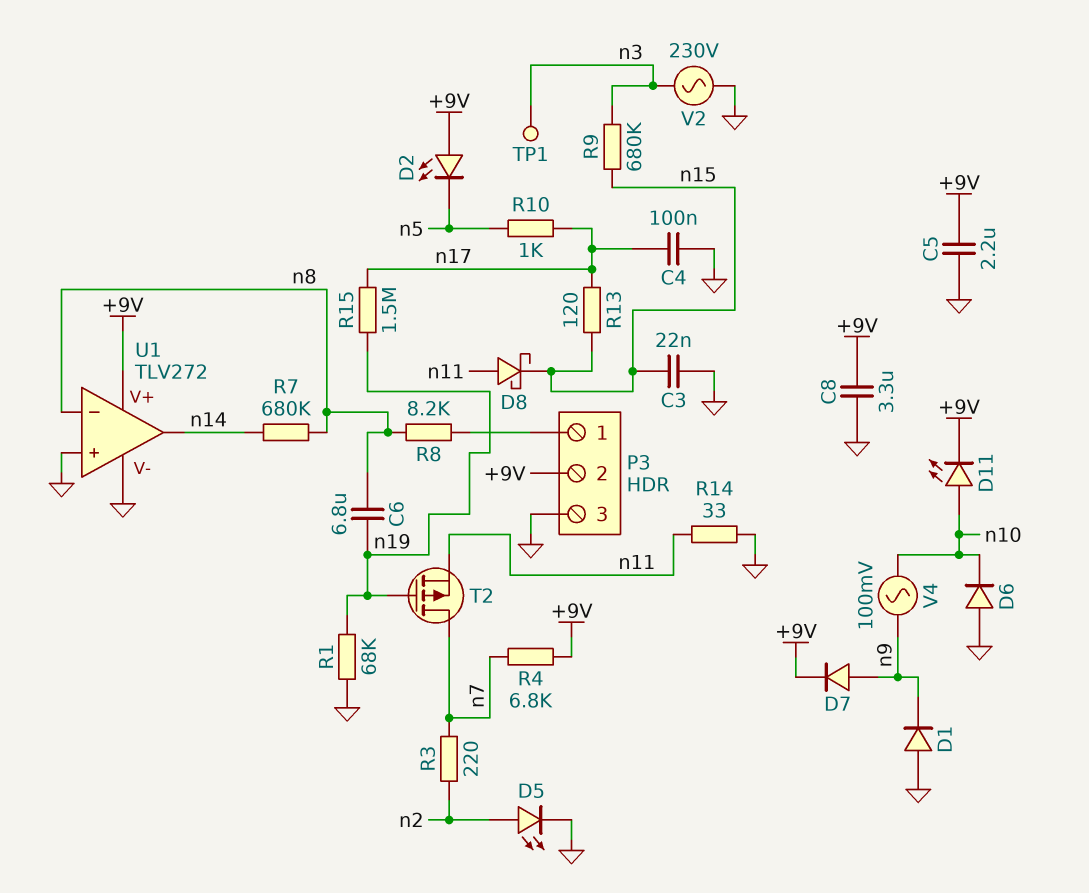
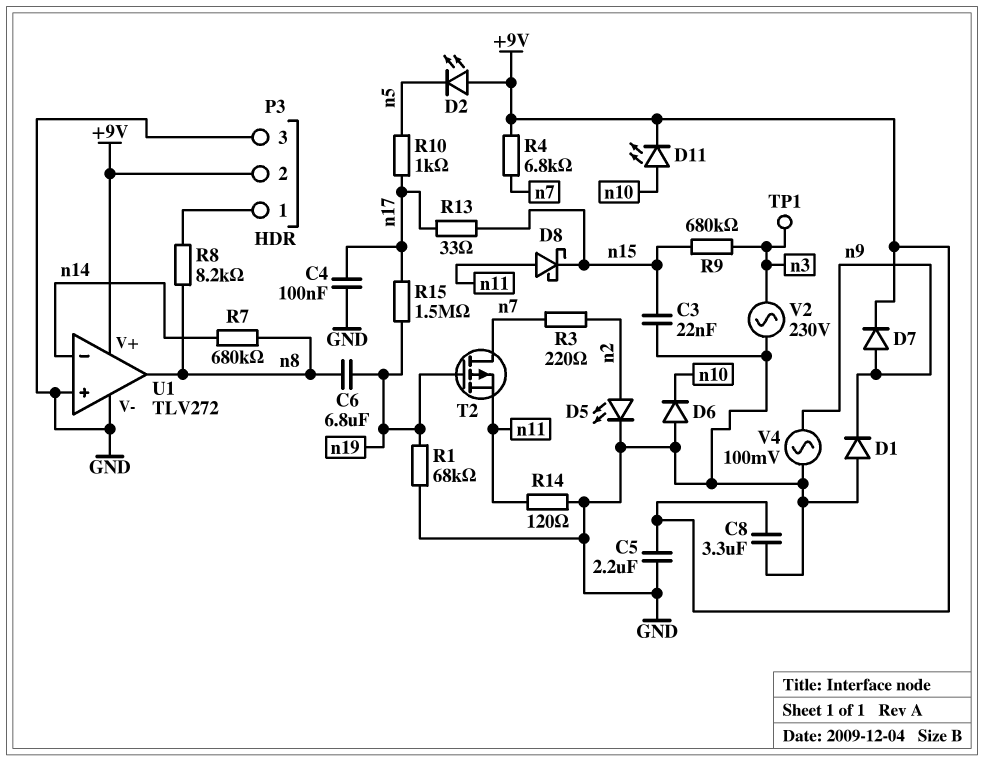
R13: 120 (n15, n17) -> 33 (n15, n17)
R14: 33 (GND, n11) -> 120 (GND, n11)
U1 pin in-: n8 -> n14
U1 pin out: n14 -> n8
V4: AC 100mV (n9, n10) -> AC 100mV (GND, n9)

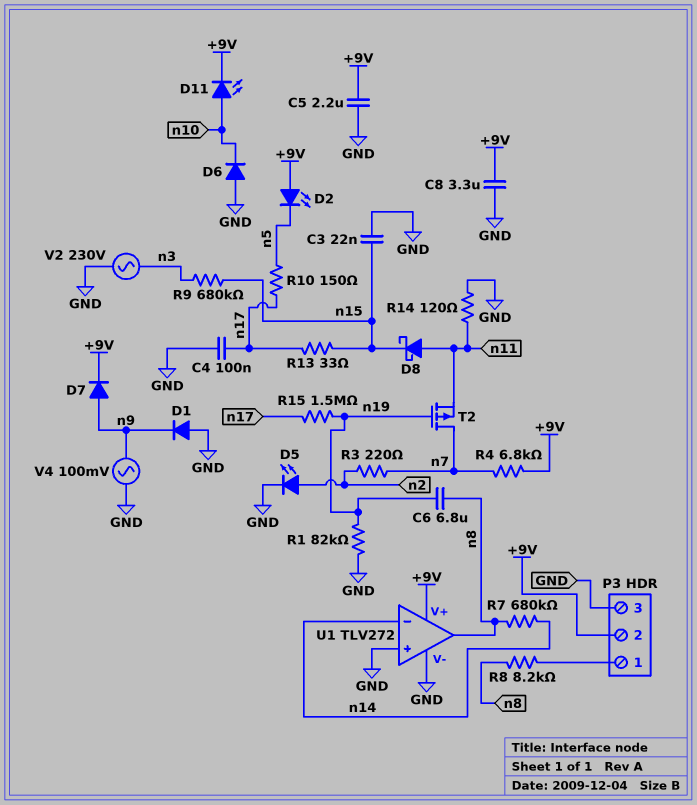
R1: 68k (GND, n19) -> 82k (GND, n19)
R10: 1k (n5, n17) -> 150 (n5, n17)
TP1: test point (n3) -> none

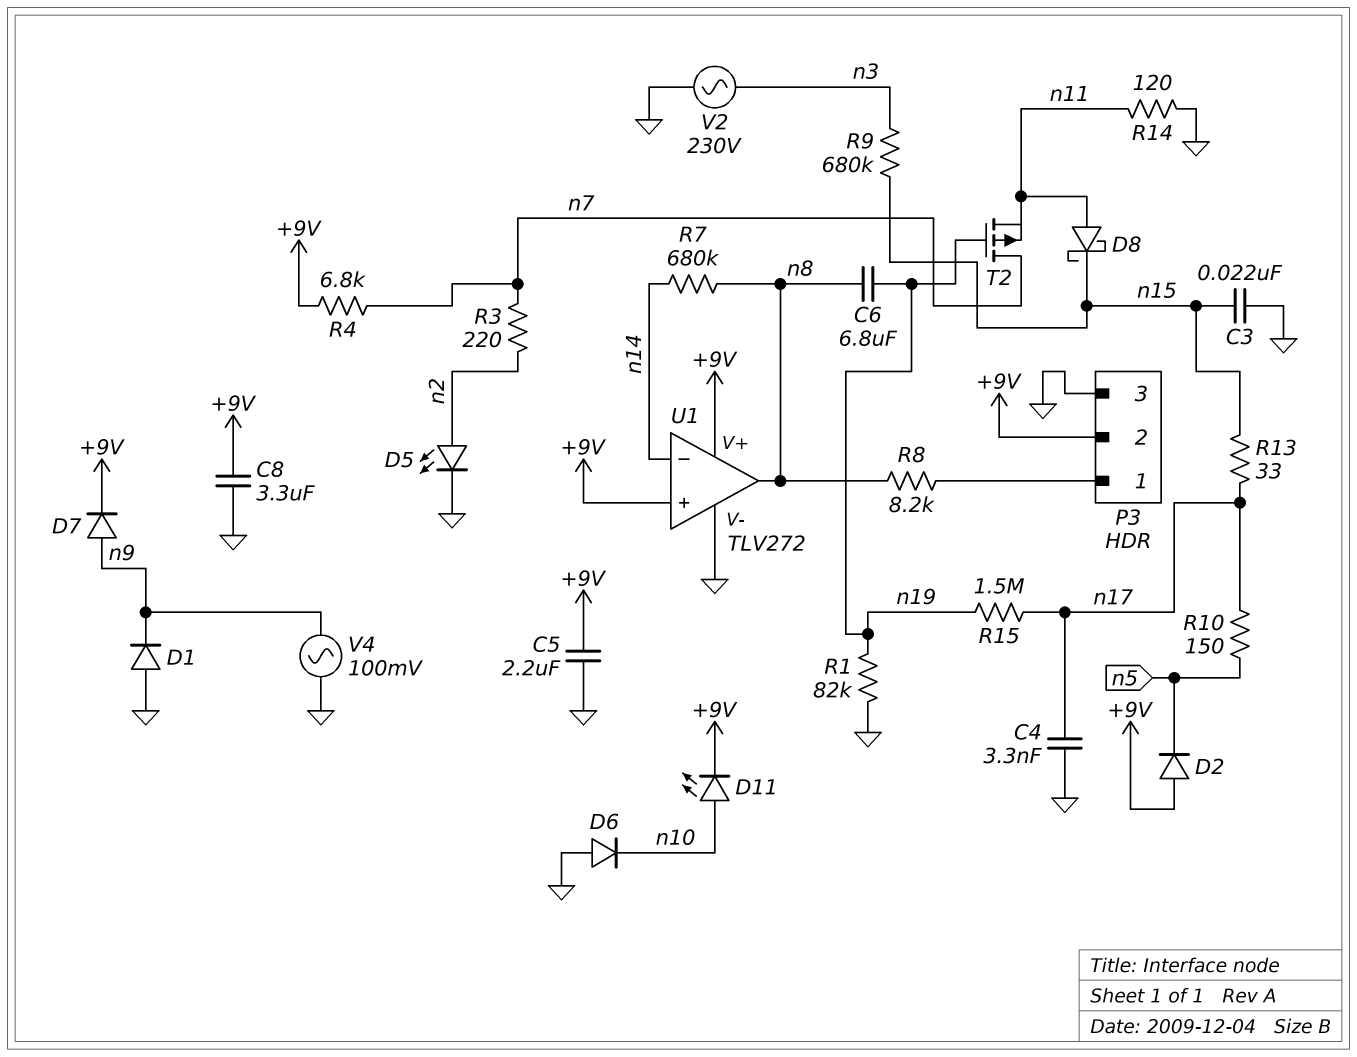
C4: 100nF (GND, n17) -> 3.3nF (GND, n17)
D2: LED (A +9V, K n5) -> diode (A +9V, K n5)
U1 pin in+: GND -> +9V

